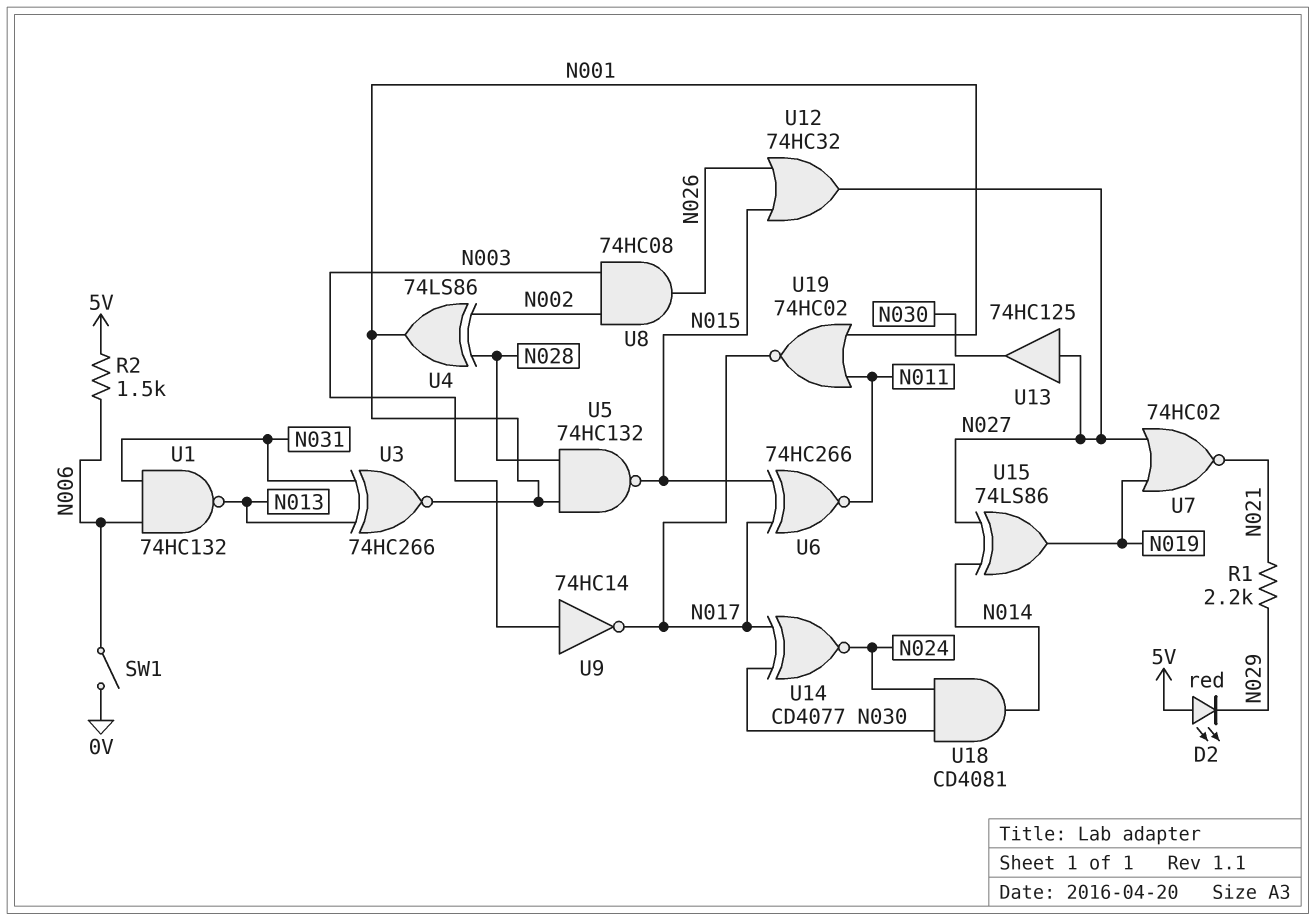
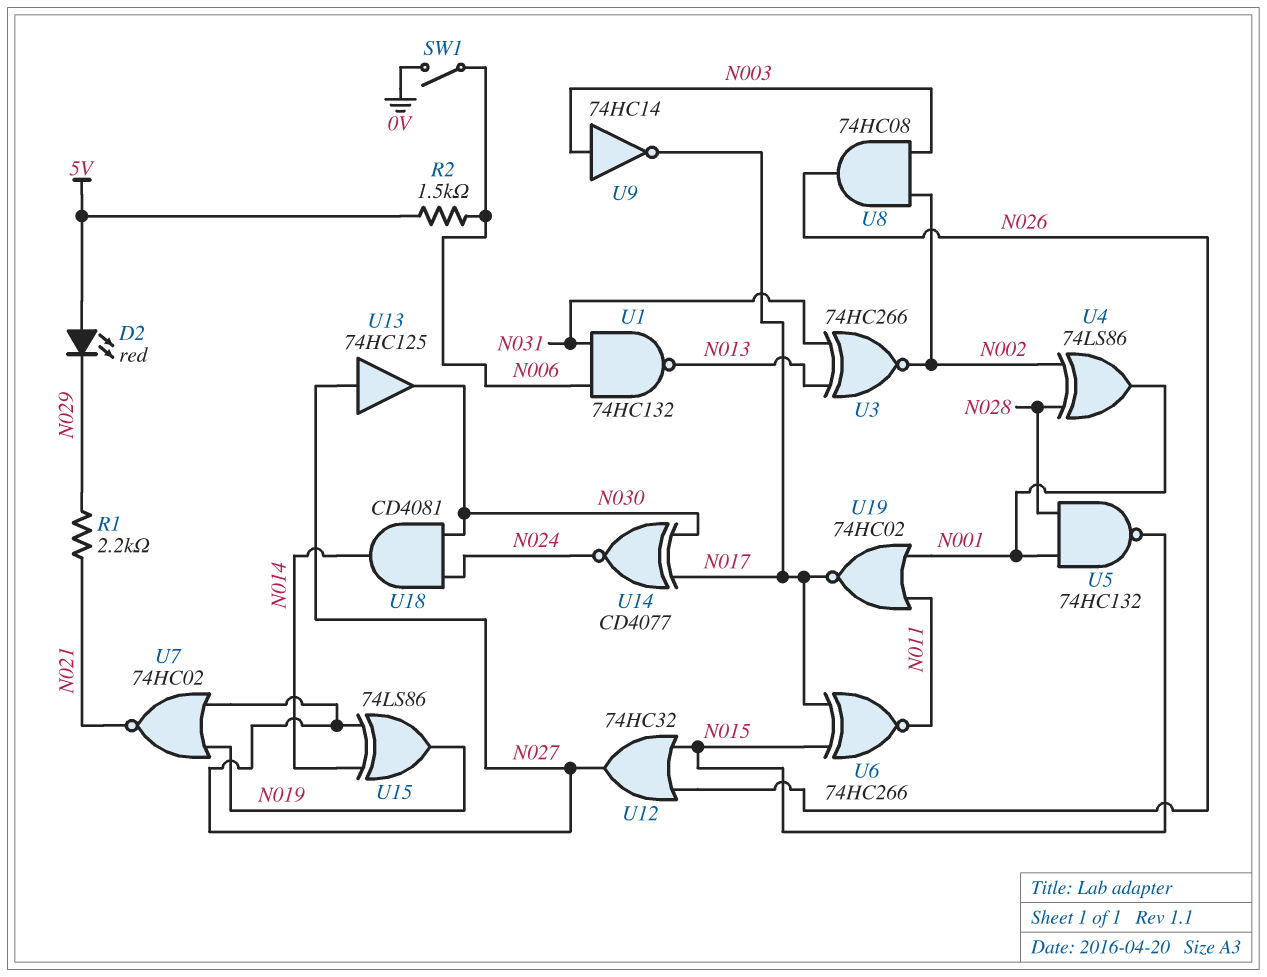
U3: XNOR 74HC266 (in N013, in N031, out N001) -> XNOR 74HC266 (in N013, in N031, out N002)

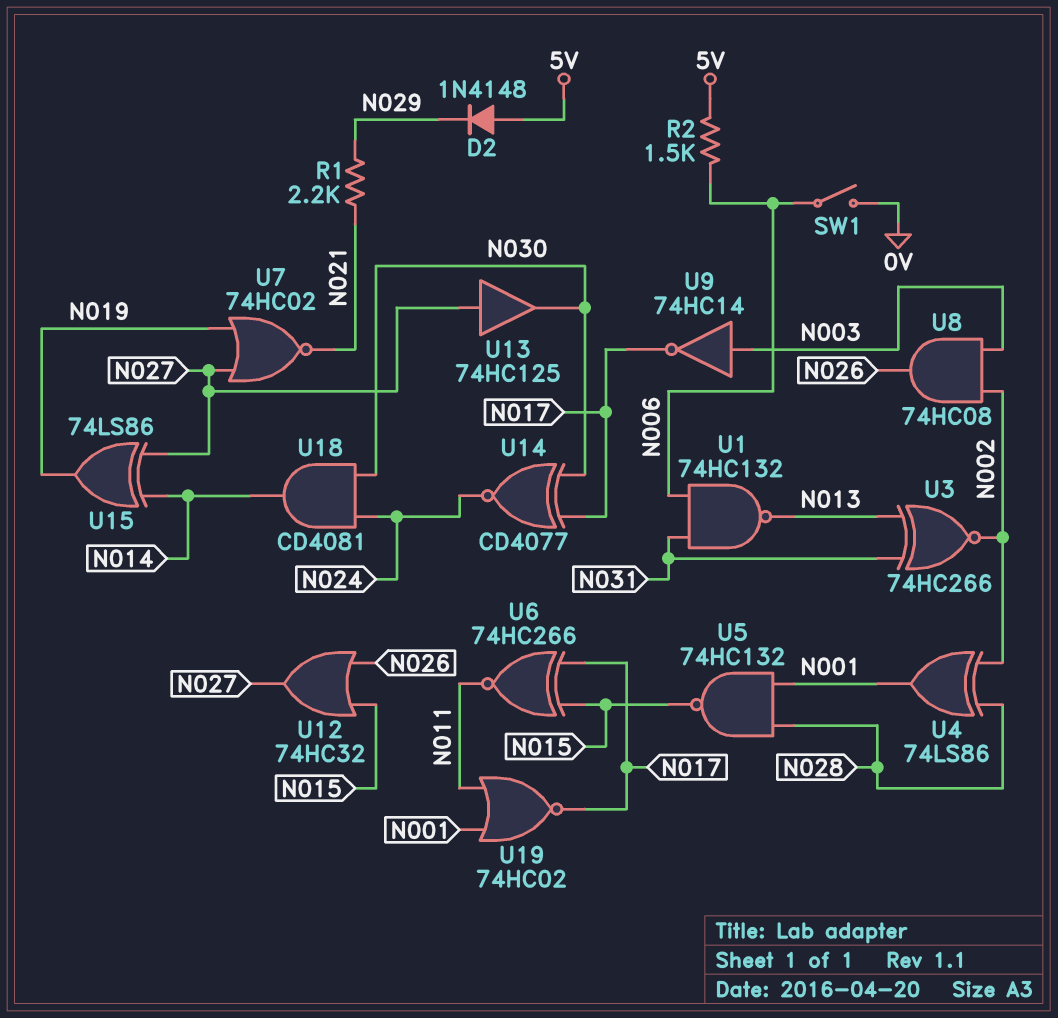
D2: LED red (A 5V, K N029) -> diode 1N4148 (A 5V, K N029)

